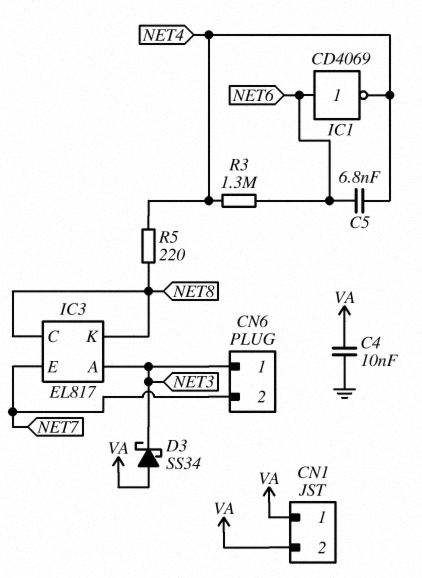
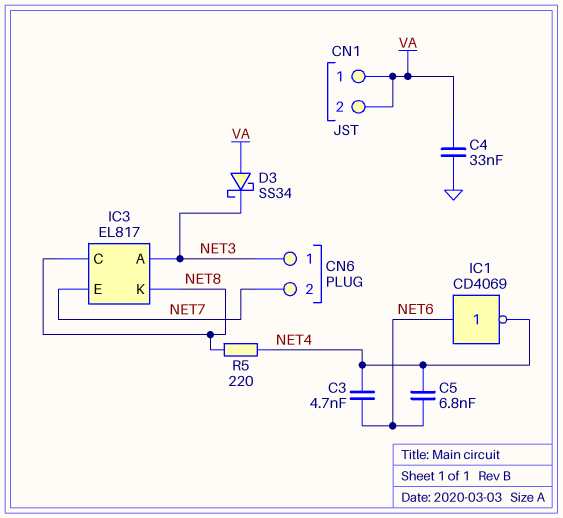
C3: none -> 4.7nF (NET4, NET6)
C4: 10nF (GND, VA) -> 33nF (GND, VA)
R3: 1.3M (NET4, NET6) -> none

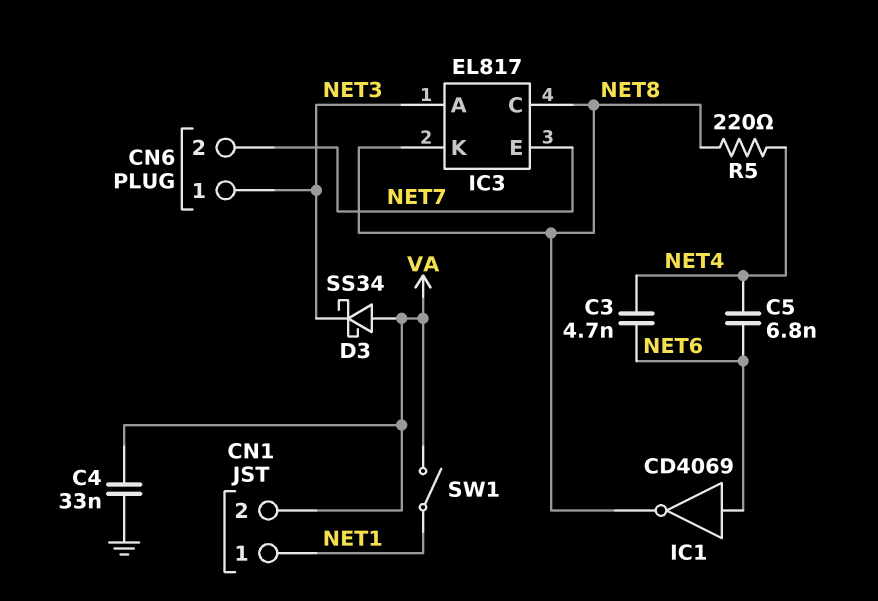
CN1 pin 1: VA -> NET1
IC1: NOT CD4069 (in NET6, out NET4) -> NOT CD4069 (in NET6, out NET8)
SW1: none -> switch (NET1, VA)

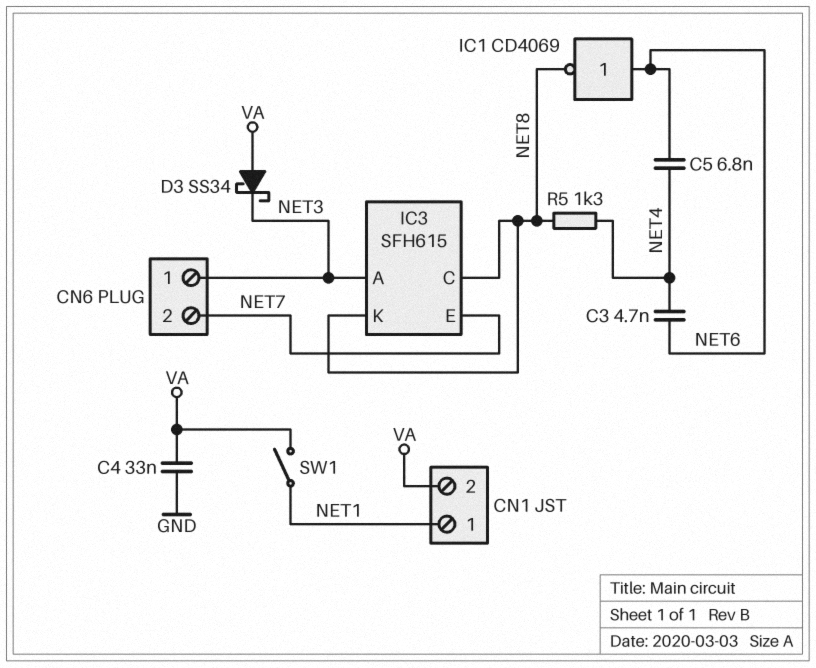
IC3: EL817 -> SFH615
R5: 220 (NET4, NET8) -> 1.3k (NET4, NET8)

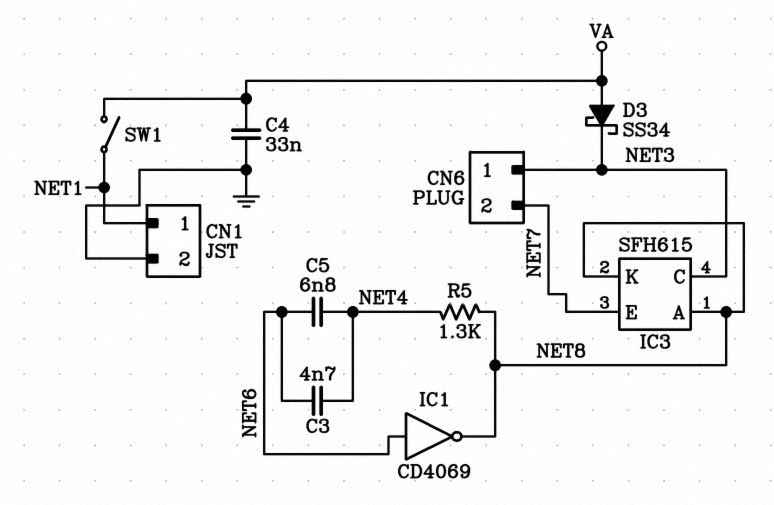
CN1 pin 2: VA -> GND
IC3 pin A: NET3 -> NET8
IC3 pin C: NET8 -> NET3

